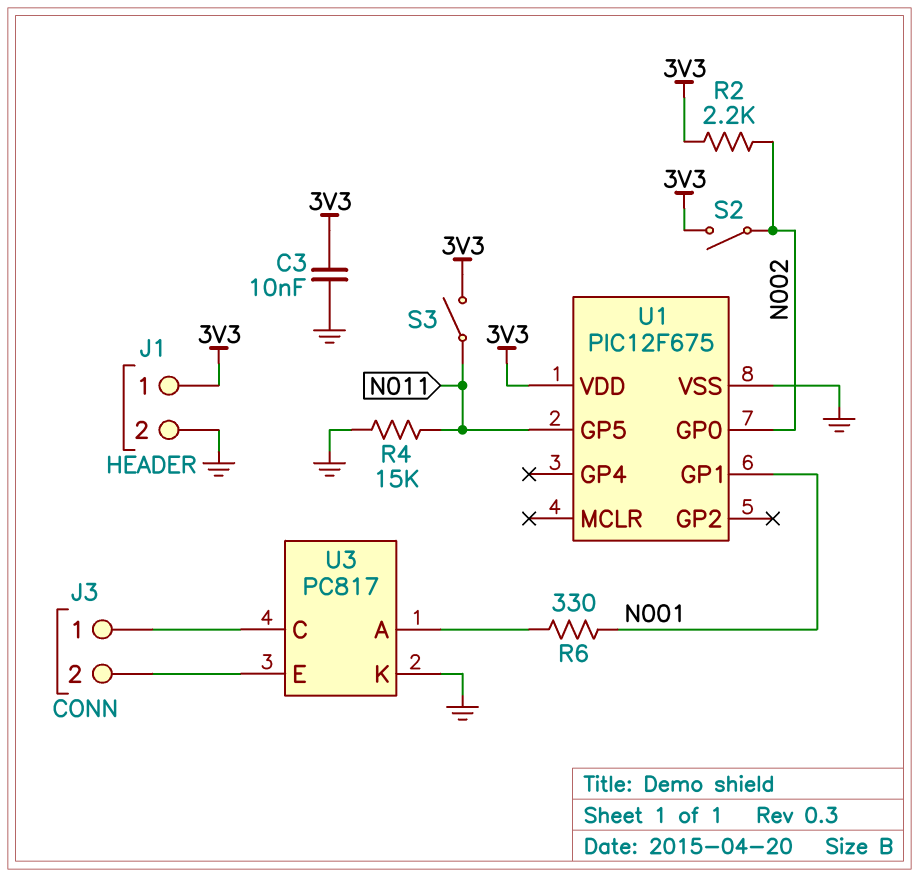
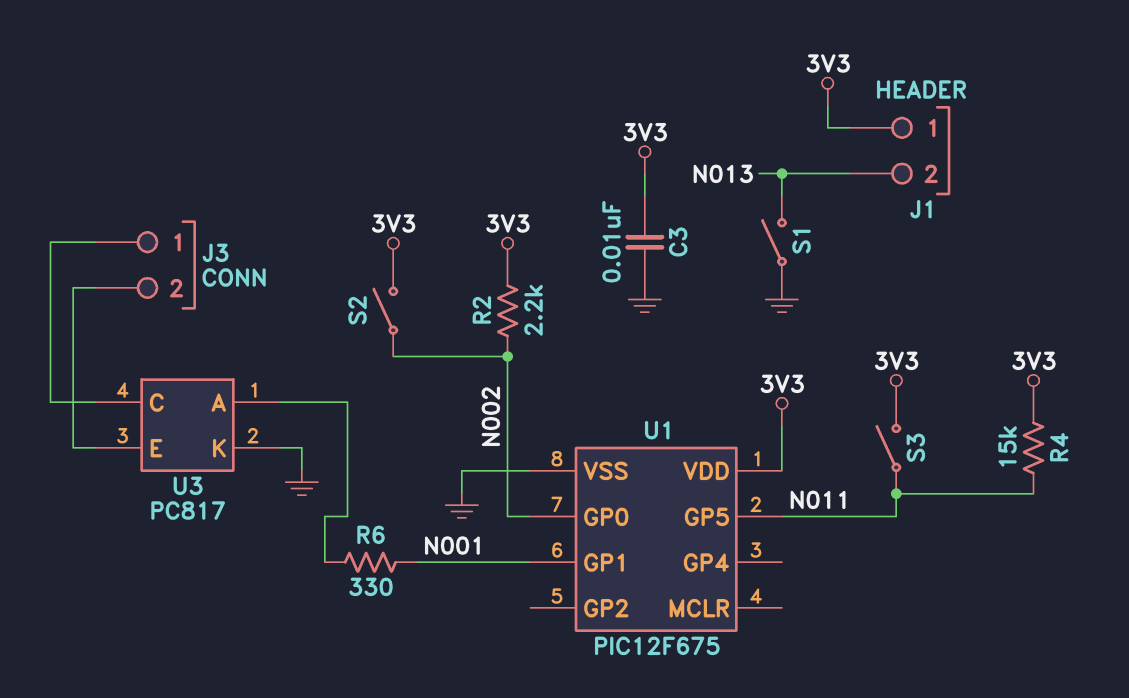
J1 pin 2: GND -> N013
R4: 15k (GND, N011) -> 15k (3V3, N011)
S1: none -> switch (GND, N013)

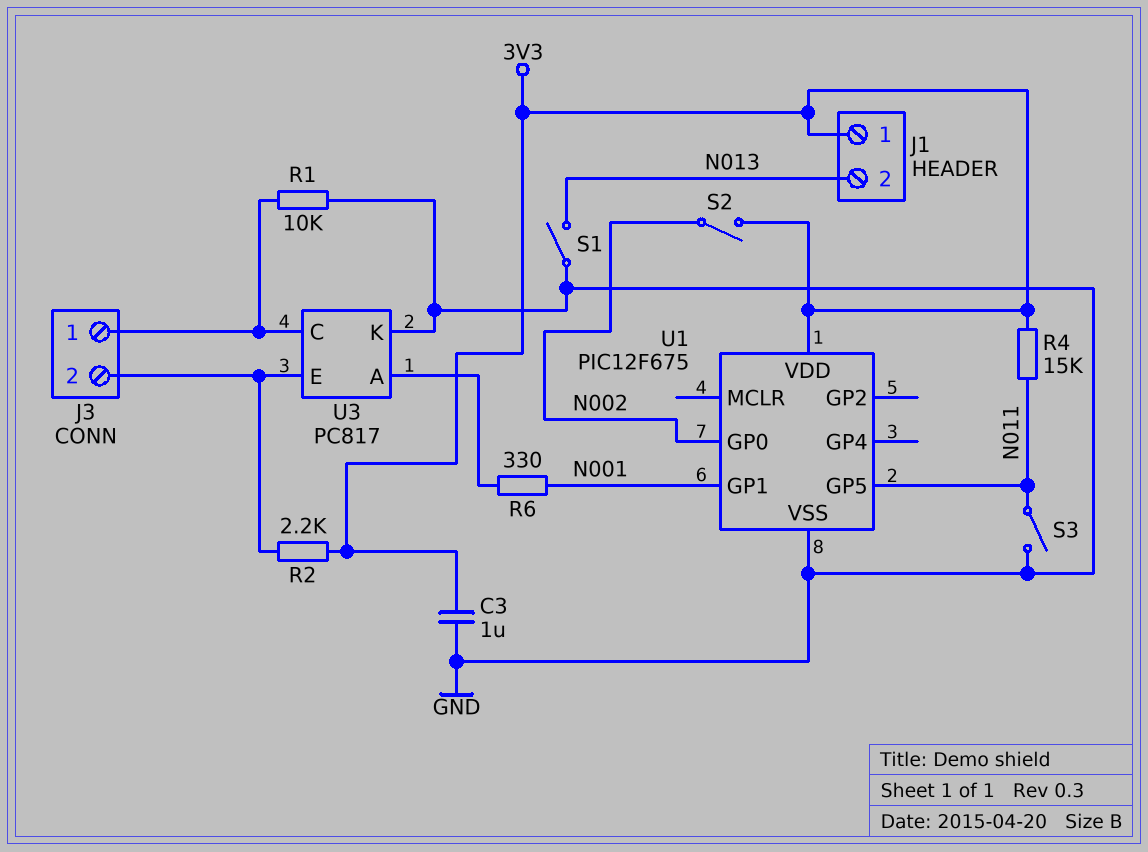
C3: 10nF (3V3, GND) -> 1uF (3V3, GND)
R1: none -> 10k (GND, J3/1)
R2: 2.2k (3V3, N002) -> 2.2k (3V3, J3/2)
S3: switch (3V3, N011) -> switch (GND, N011)

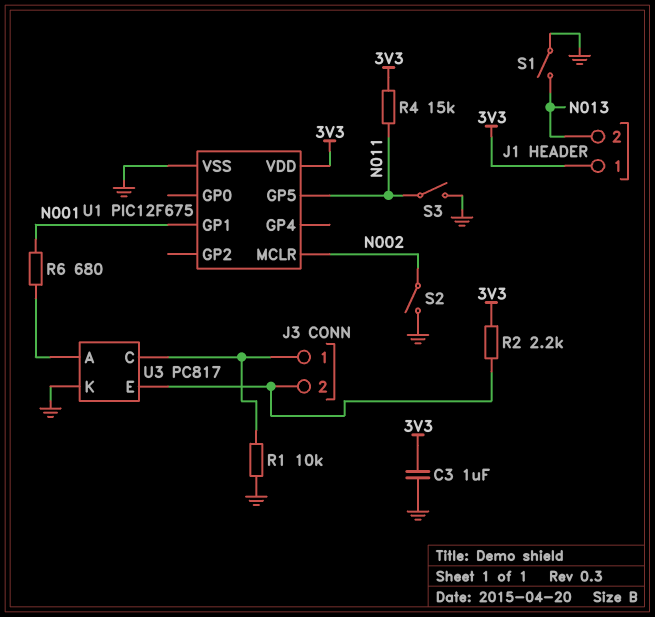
R6: 330 (N001, U3/A) -> 680 (N001, U3/A)
S2: switch (3V3, N002) -> switch (GND, N002)
U1 pin GP0: N002 -> none
U1 pin MCLR: none -> N002

